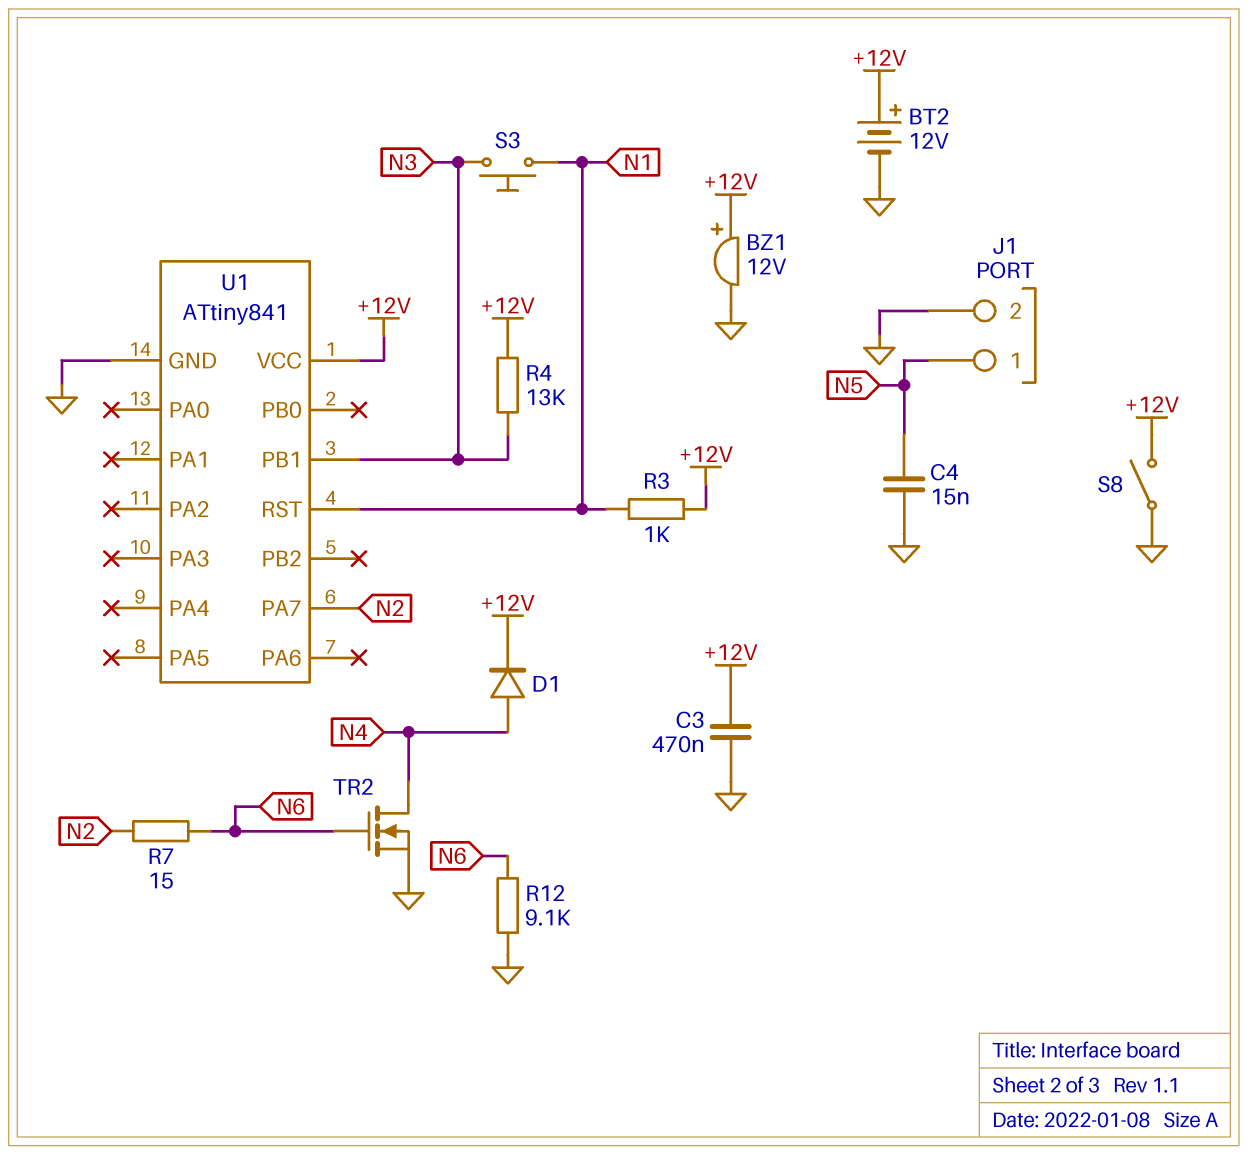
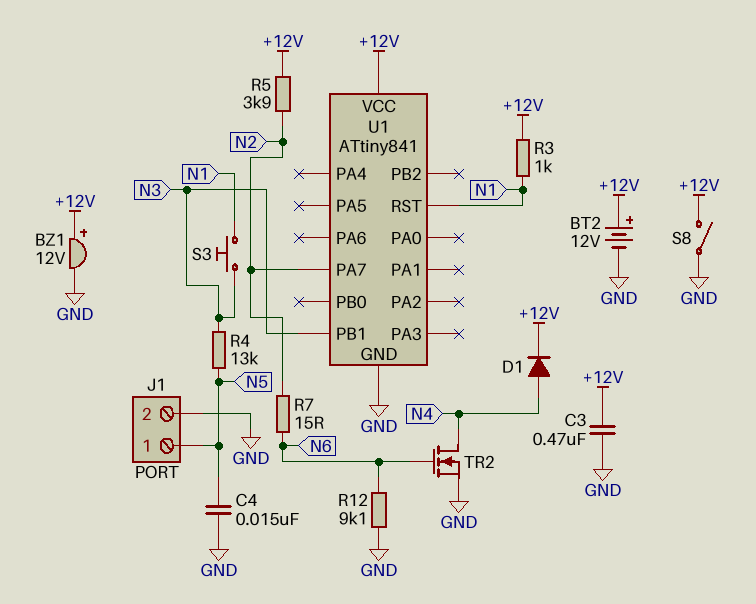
R4: 13k (+12V, N3) -> 13k (N3, N5)
R5: none -> 3.9k (+12V, N2)

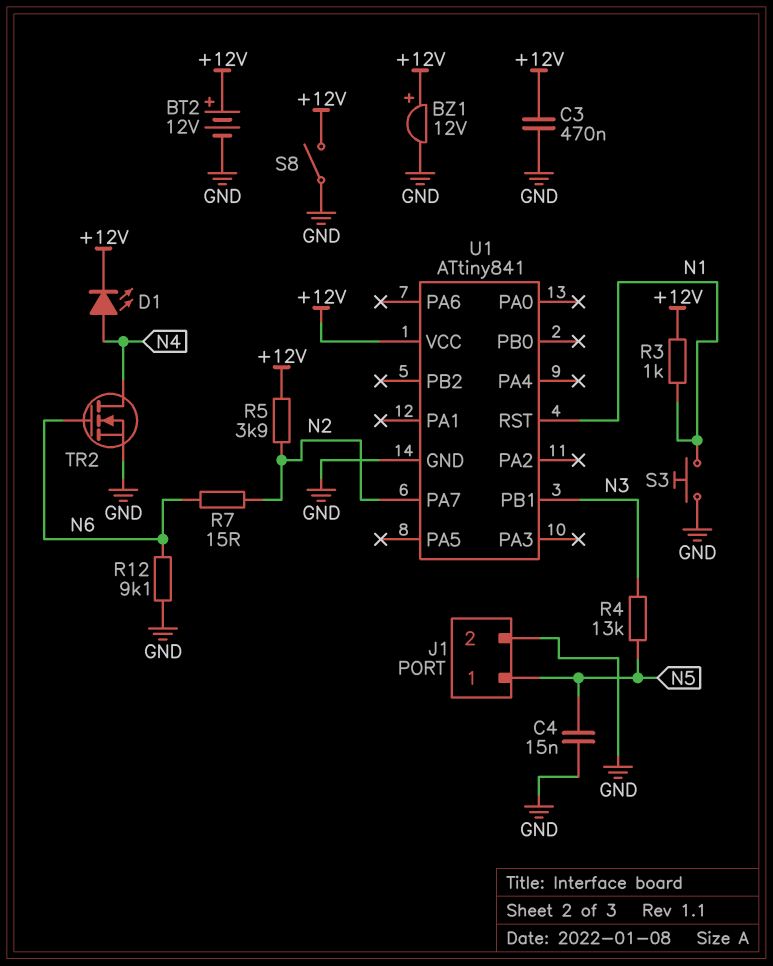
D1: diode (A N4, K +12V) -> LED (A N4, K +12V)
S3: button (N1, N3) -> button (GND, N1)

